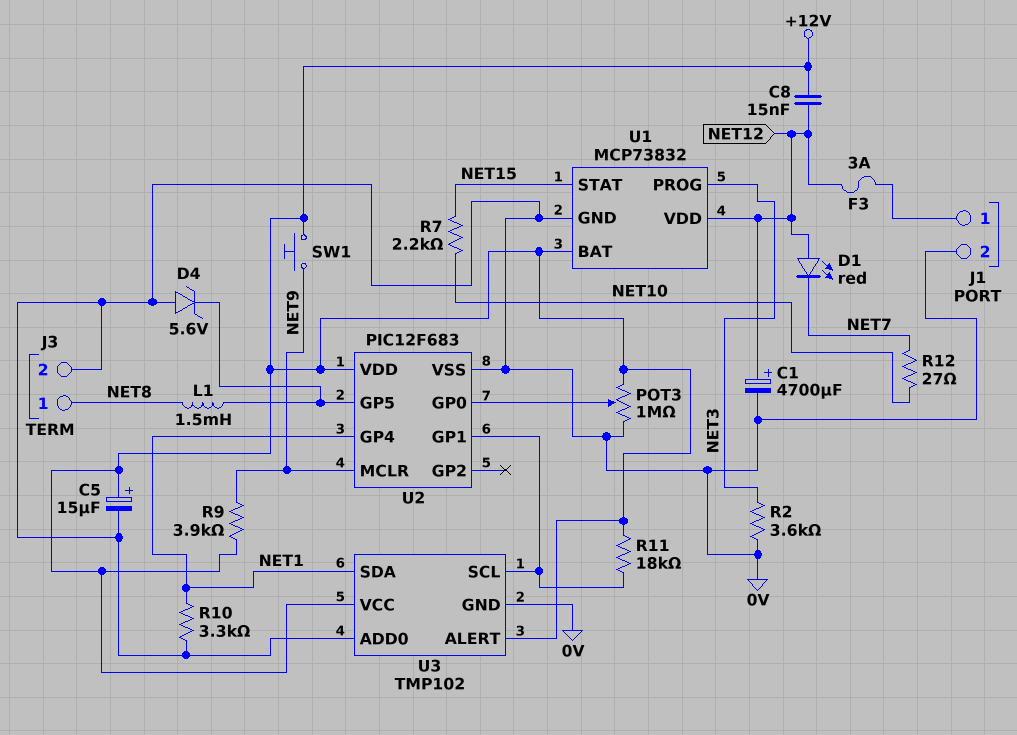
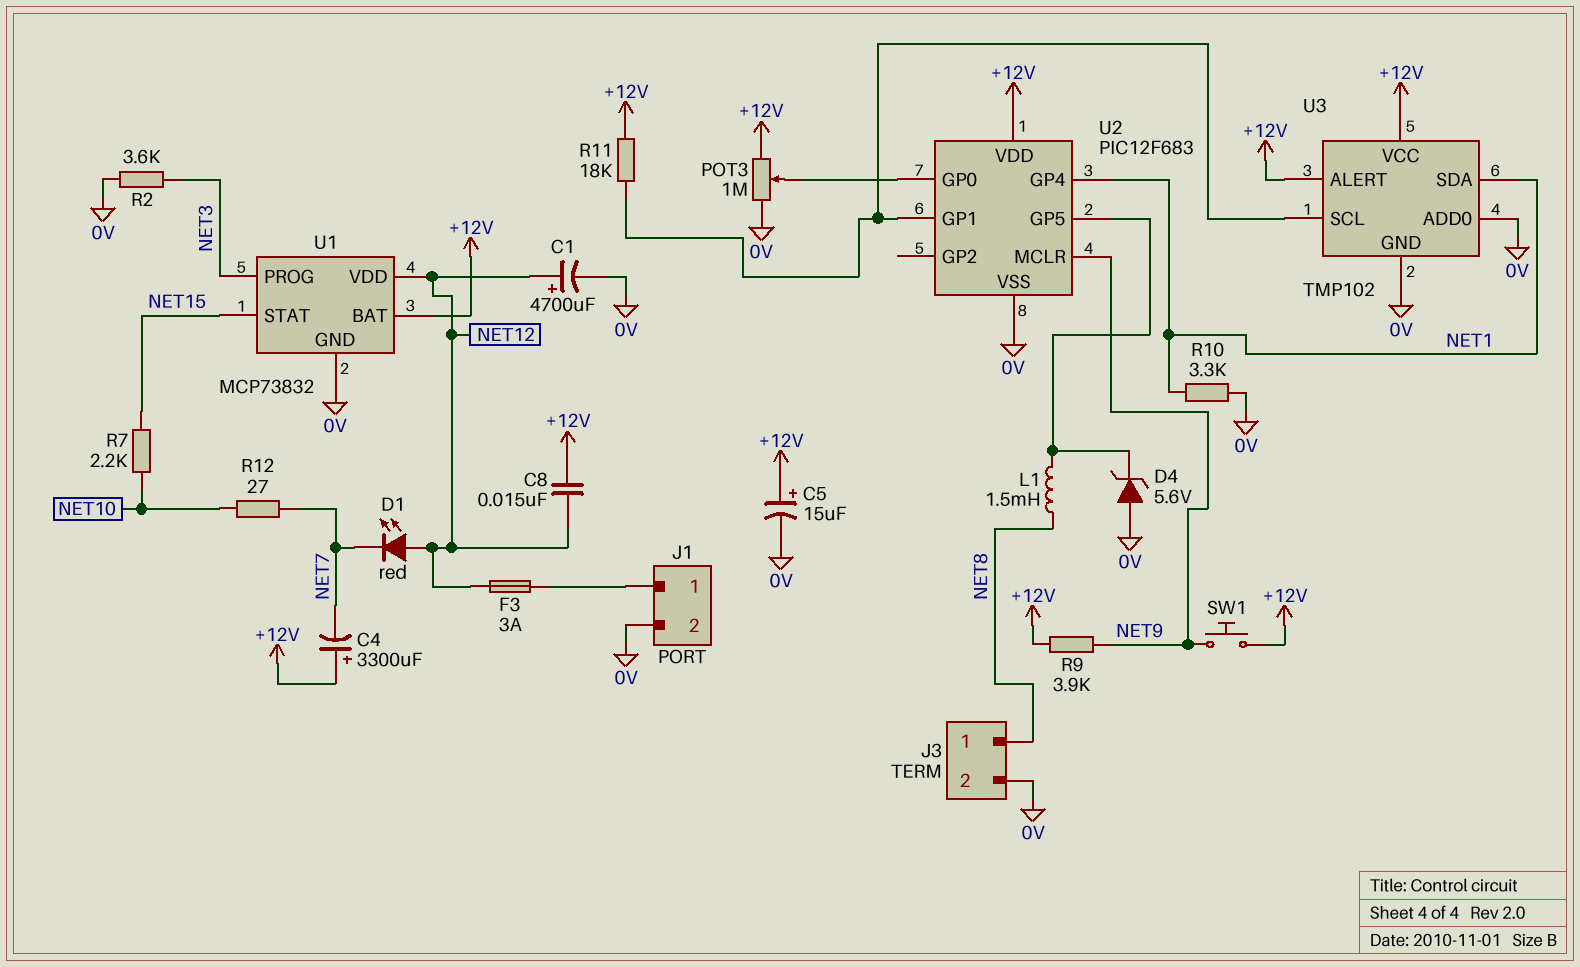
C4: none -> 3300uF (plus +12V, minus NET7)

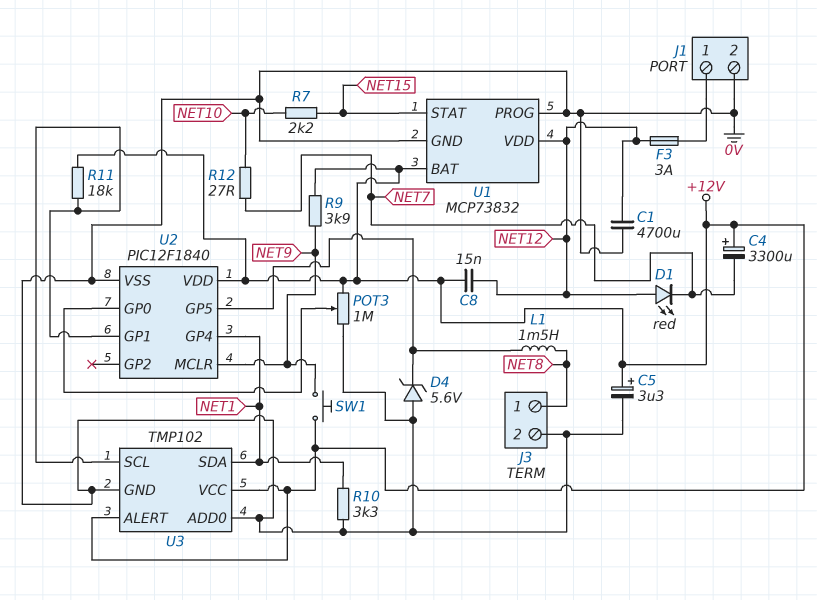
C1: 4700uF (plus NET12, minus 0V) -> 4700uF (0V, NET12)
C5: 15uF (plus +12V, minus 0V) -> 3.3uF (plus +12V, minus 0V)
R2: 3.6k (0V, NET3) -> none
U1 pin PROG: NET3 -> 0V
U2: PIC12F683 -> PIC12F1840

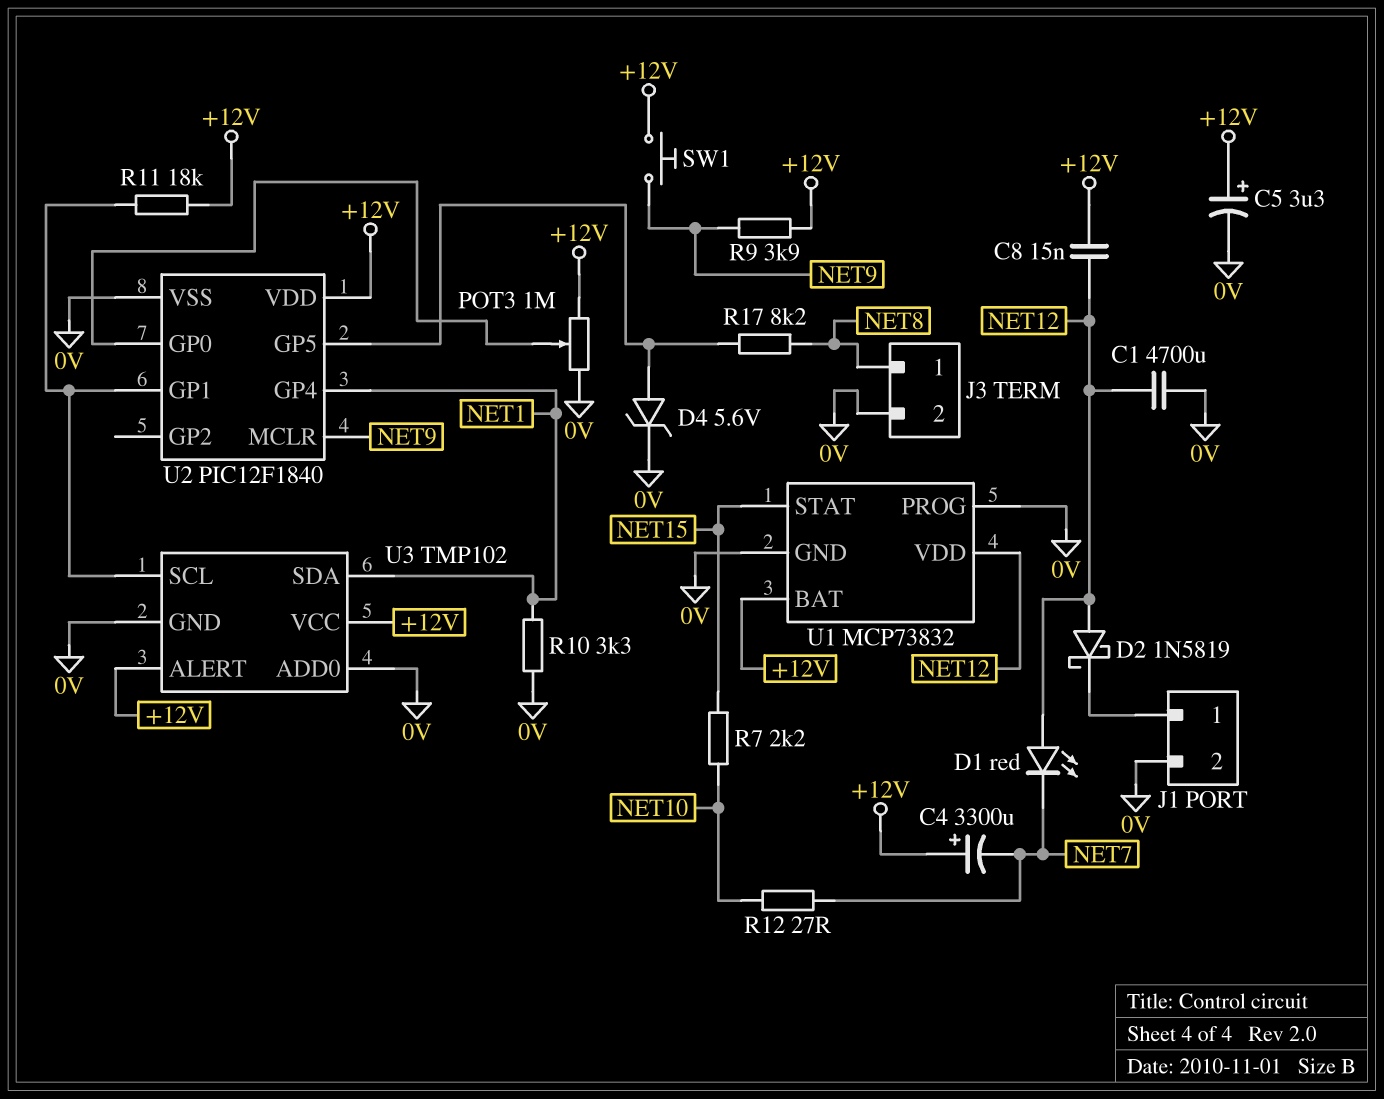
D2: none -> schottky 1N5819 (A NET12, K J1/1)
D4: zener 5.6V (A 0V, K U2/GP5) -> zener 5.6V (A U2/GP5, K 0V)
F3: 3A (J1/1, NET12) -> none
L1: 1.5mH (NET8, U2/GP5) -> none
R17: none -> 8.2k (NET8, U2/GP5)

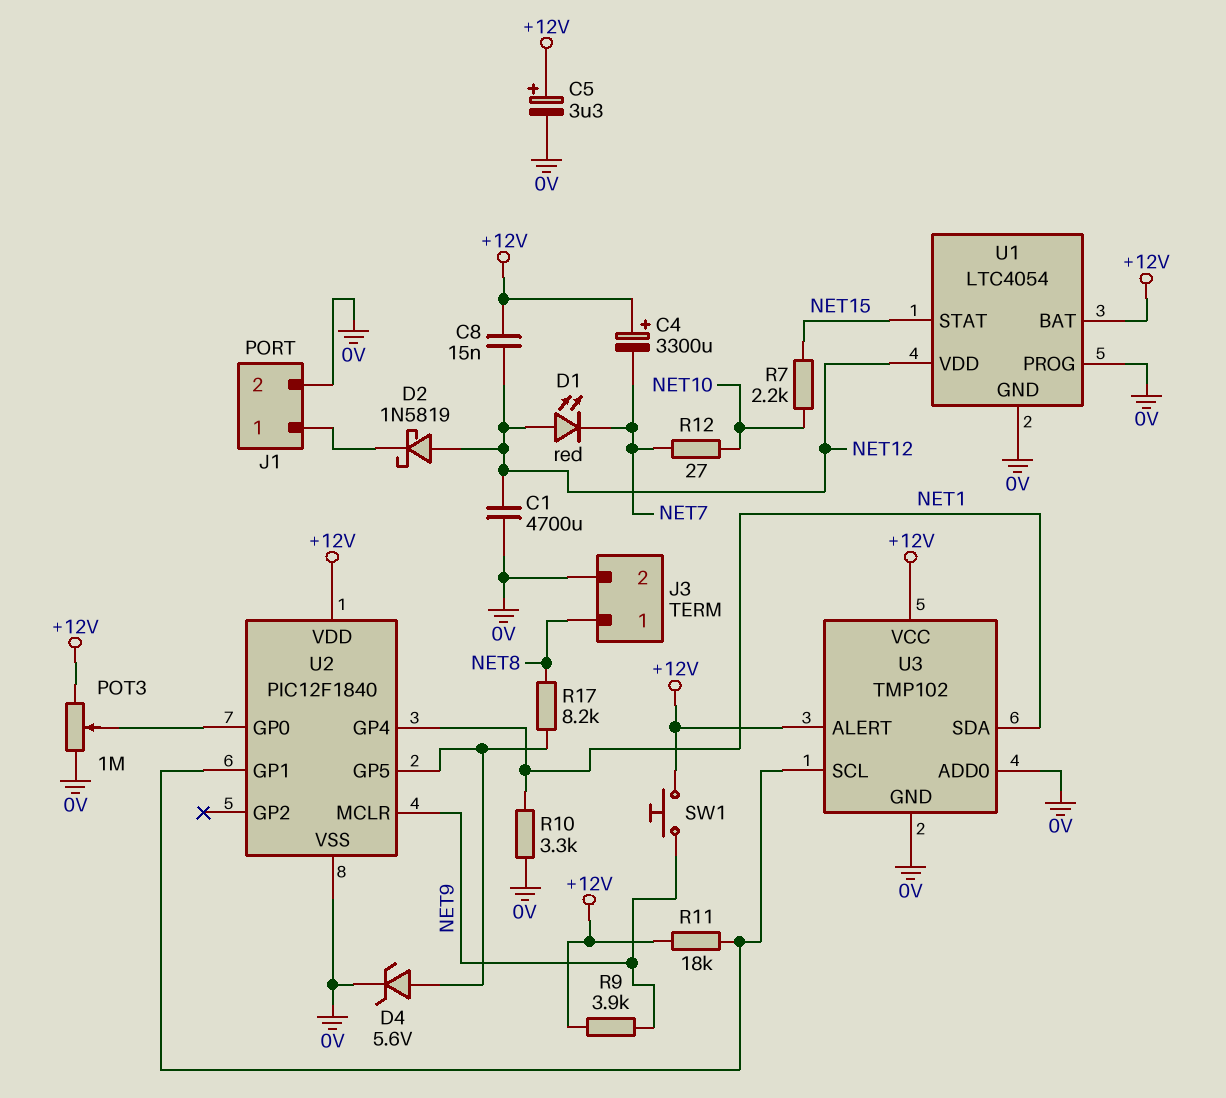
U1: MCP73832 -> LTC4054

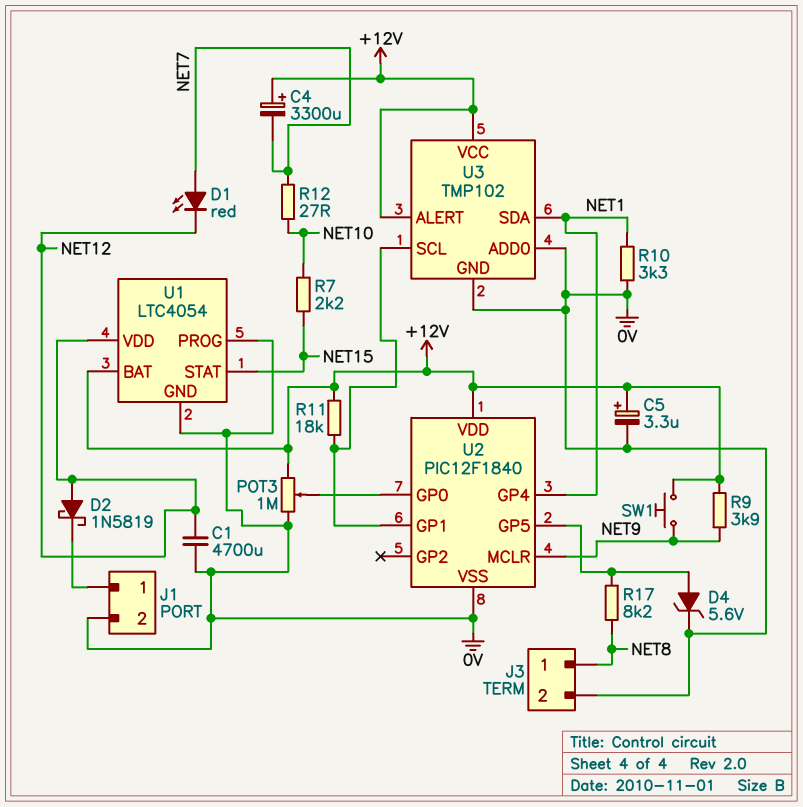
C8: 15nF (+12V, NET12) -> none
D1: LED red (A NET12, K NET7) -> LED red (A NET7, K NET12)

